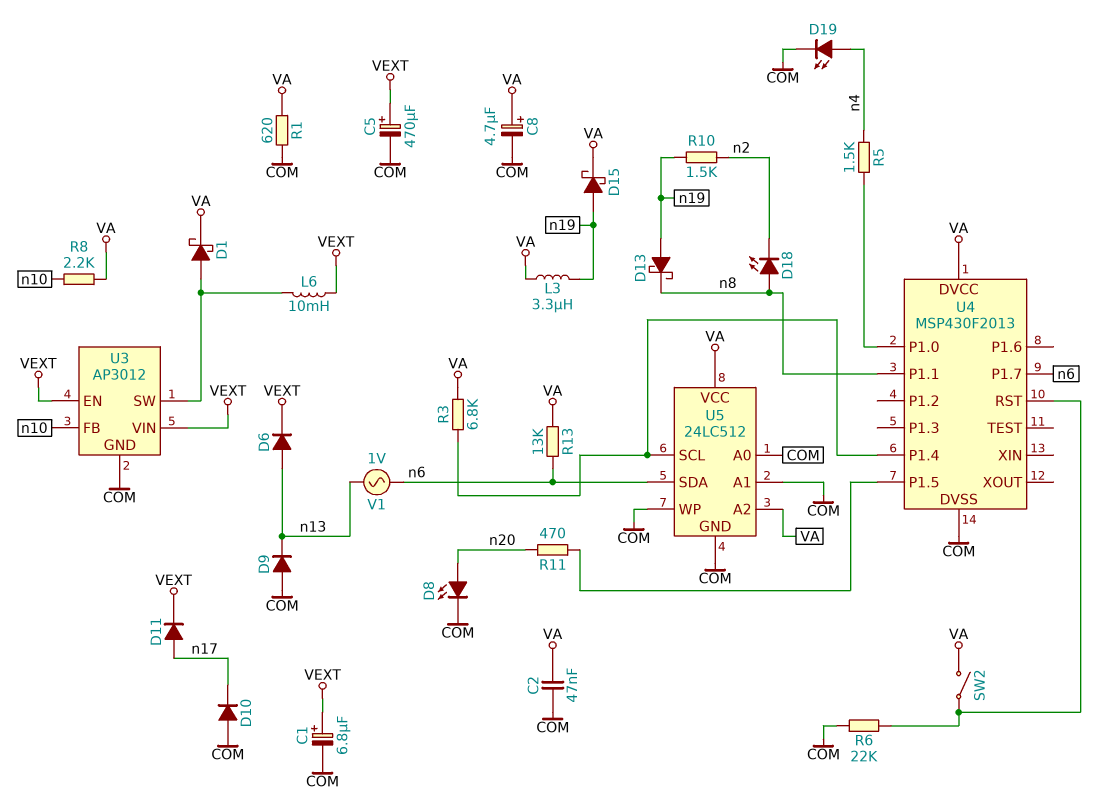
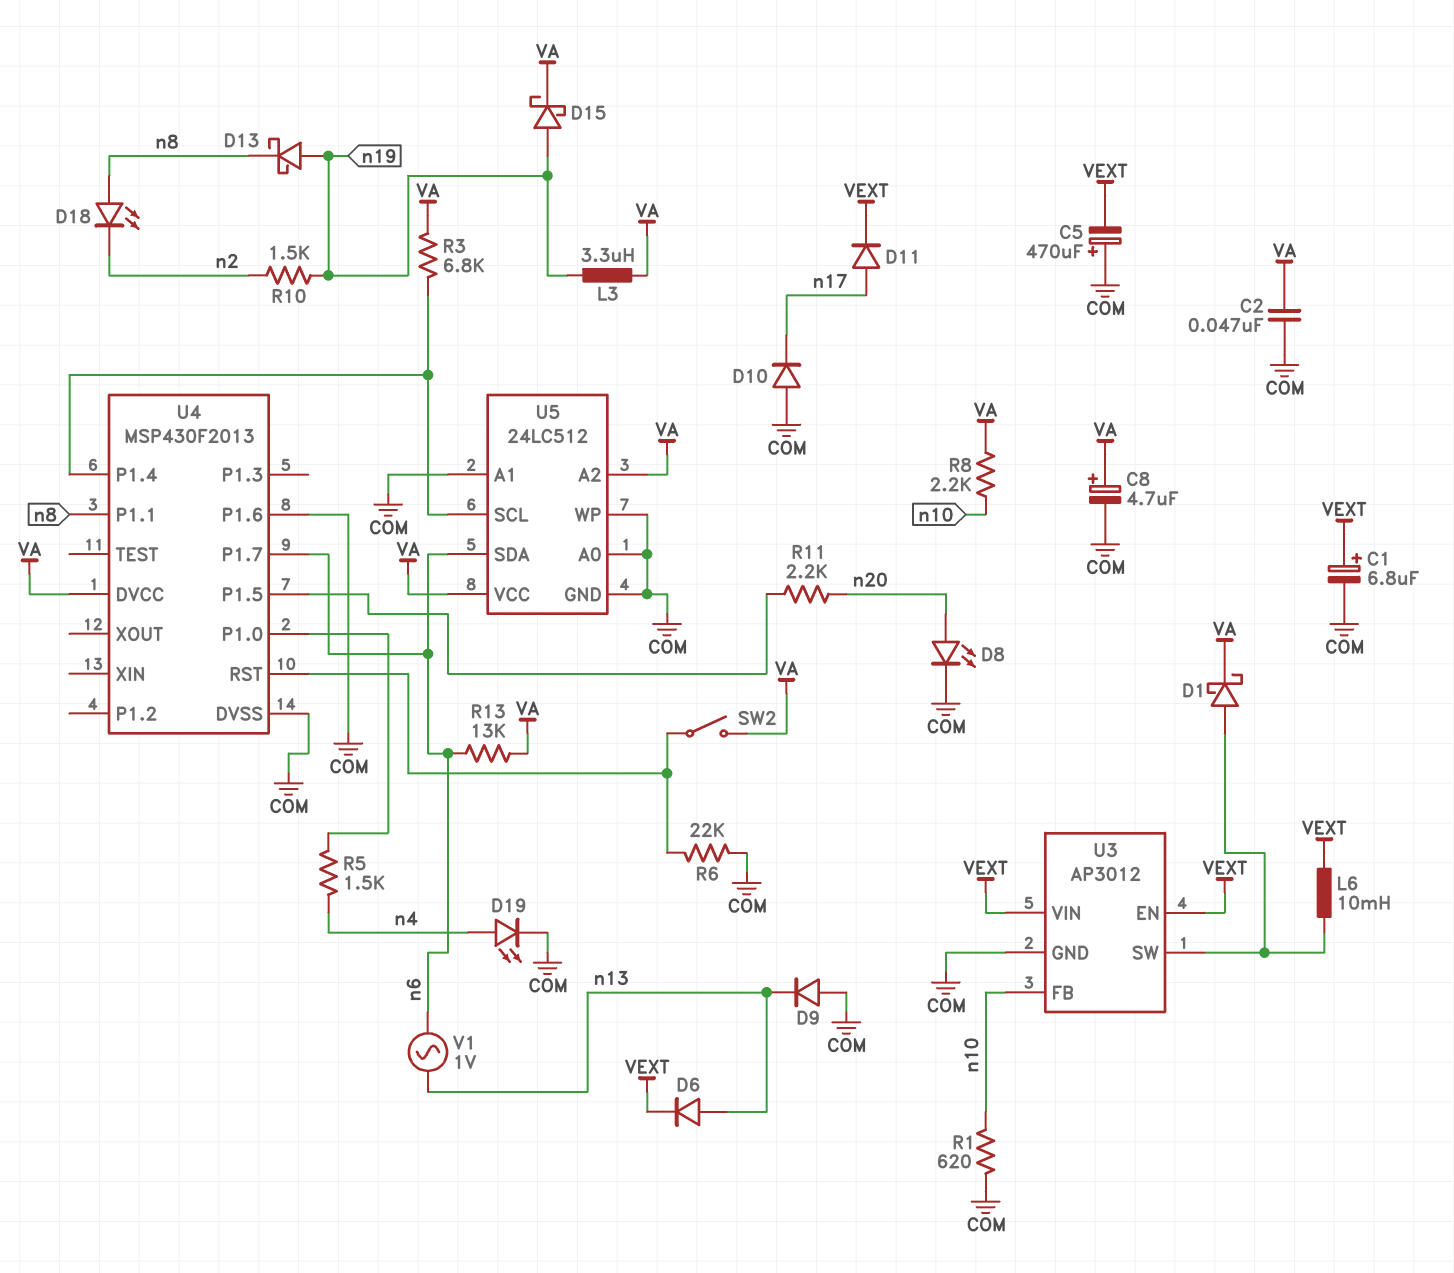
C5: 470uF (plus VEXT, minus COM) -> 470uF (plus COM, minus VEXT)
R1: 620 (COM, VA) -> 620 (COM, n10)
R11: 470 (U4/P1.5, n20) -> 2.2k (U4/P1.5, n20)
U4 pin P1.6: none -> COM

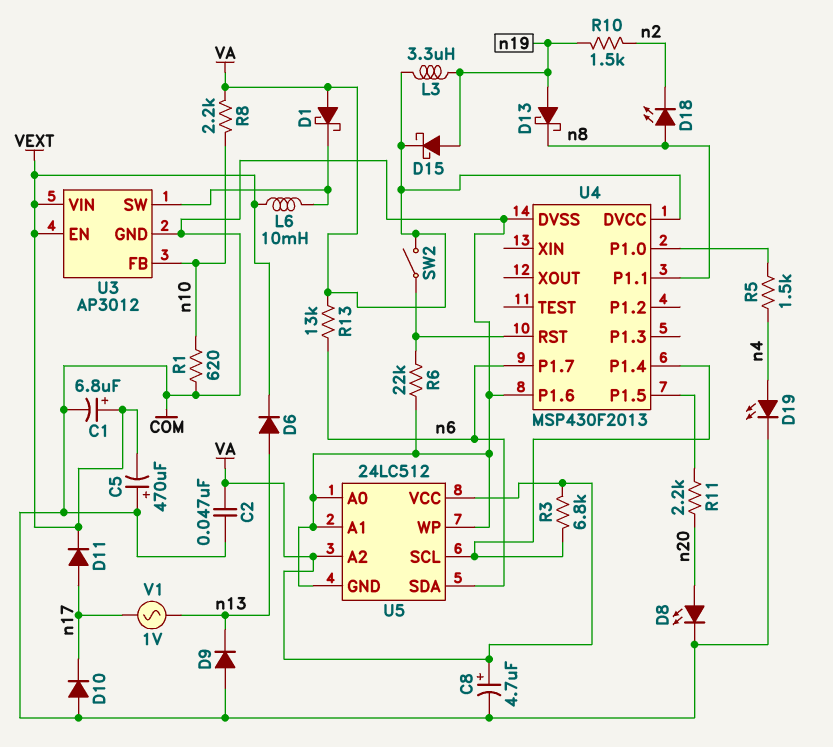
D1: schottky (A U3/SW, K VA) -> schottky (A VA, K U3/SW)
V1: AC 1V (n6, n13) -> AC 1V (n13, n17)

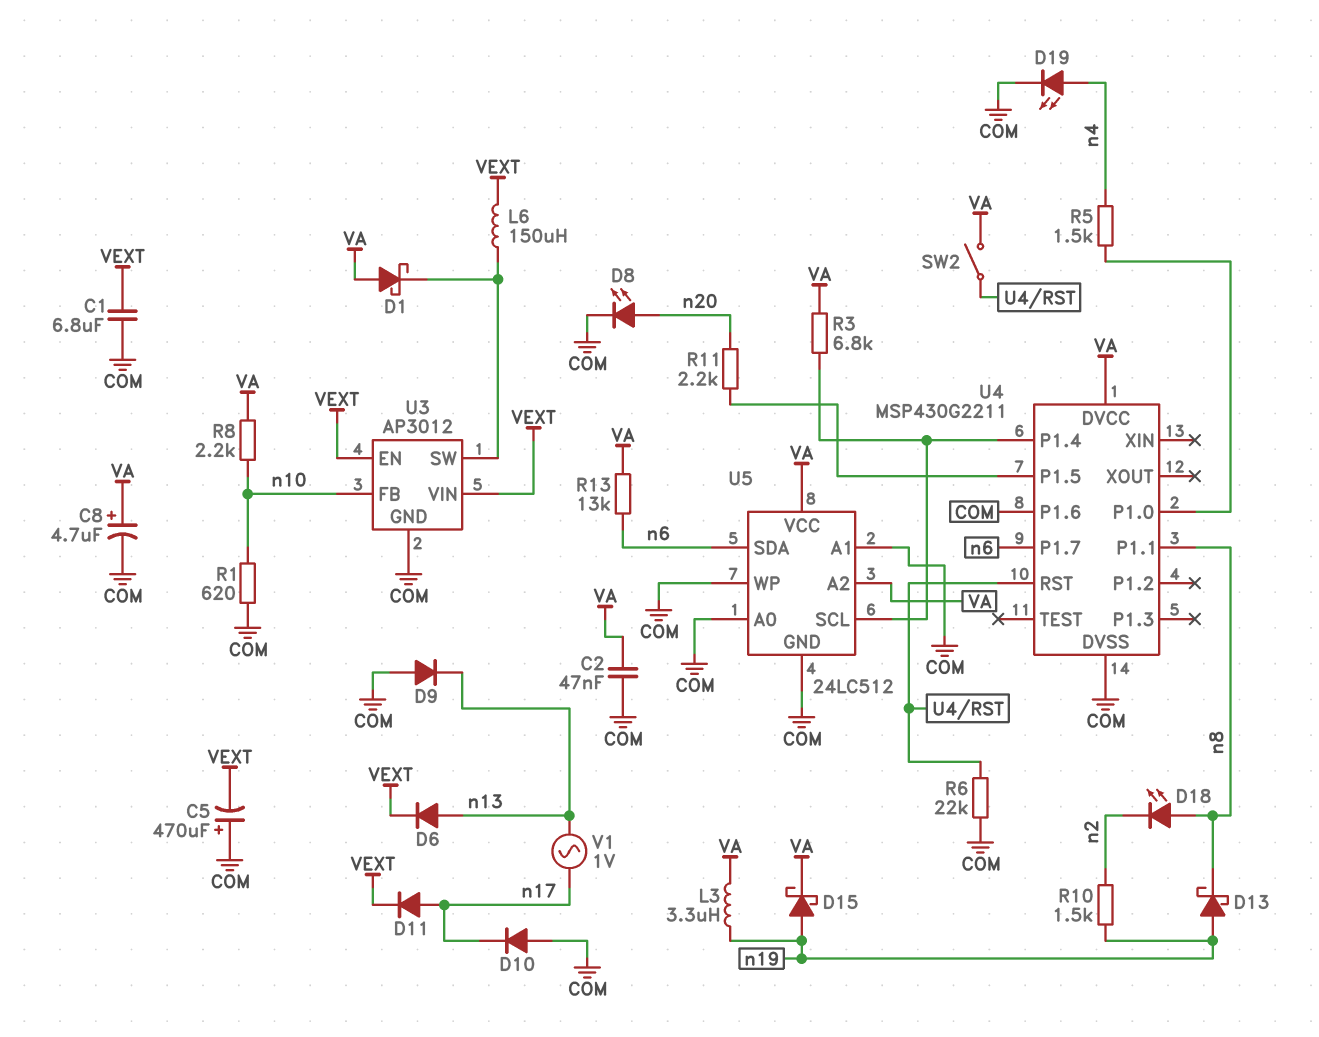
C1: 6.8uF (plus VEXT, minus COM) -> 6.8uF (COM, VEXT)
L6: 10mH (U3/SW, VEXT) -> 150uH (U3/SW, VEXT)
U4: MSP430F2013 -> MSP430G2211

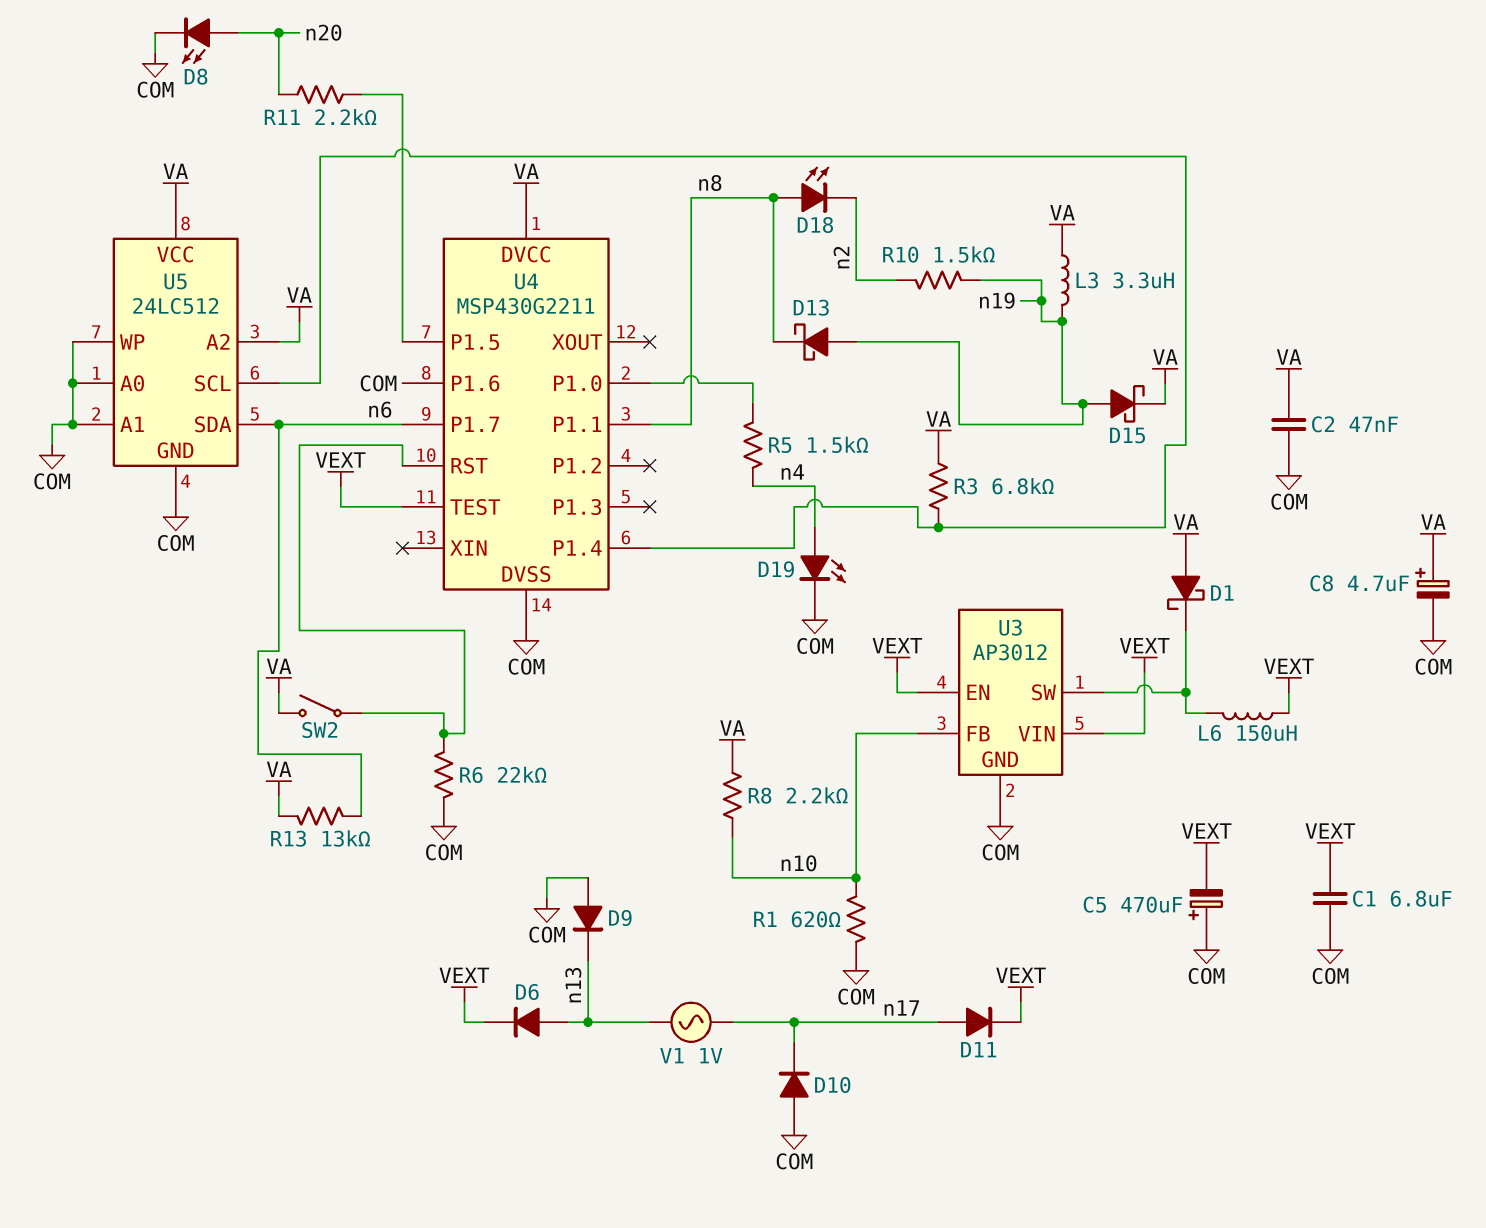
U4 pin TEST: none -> VEXT

